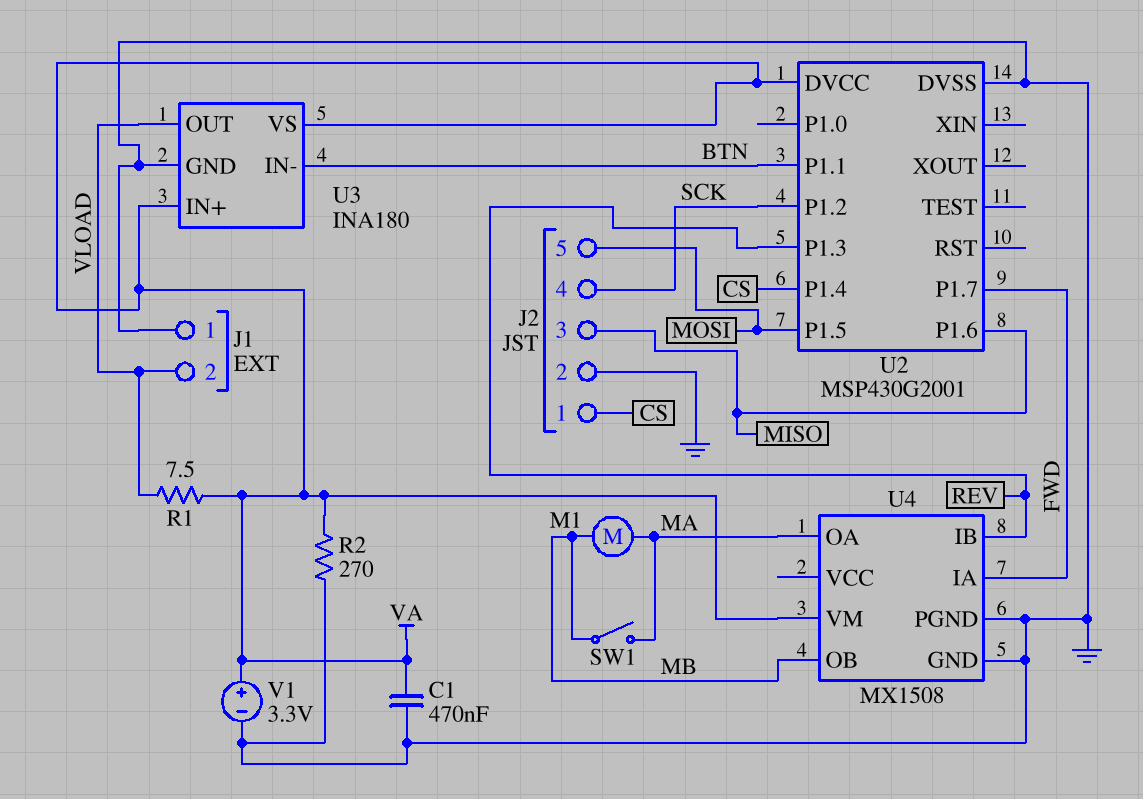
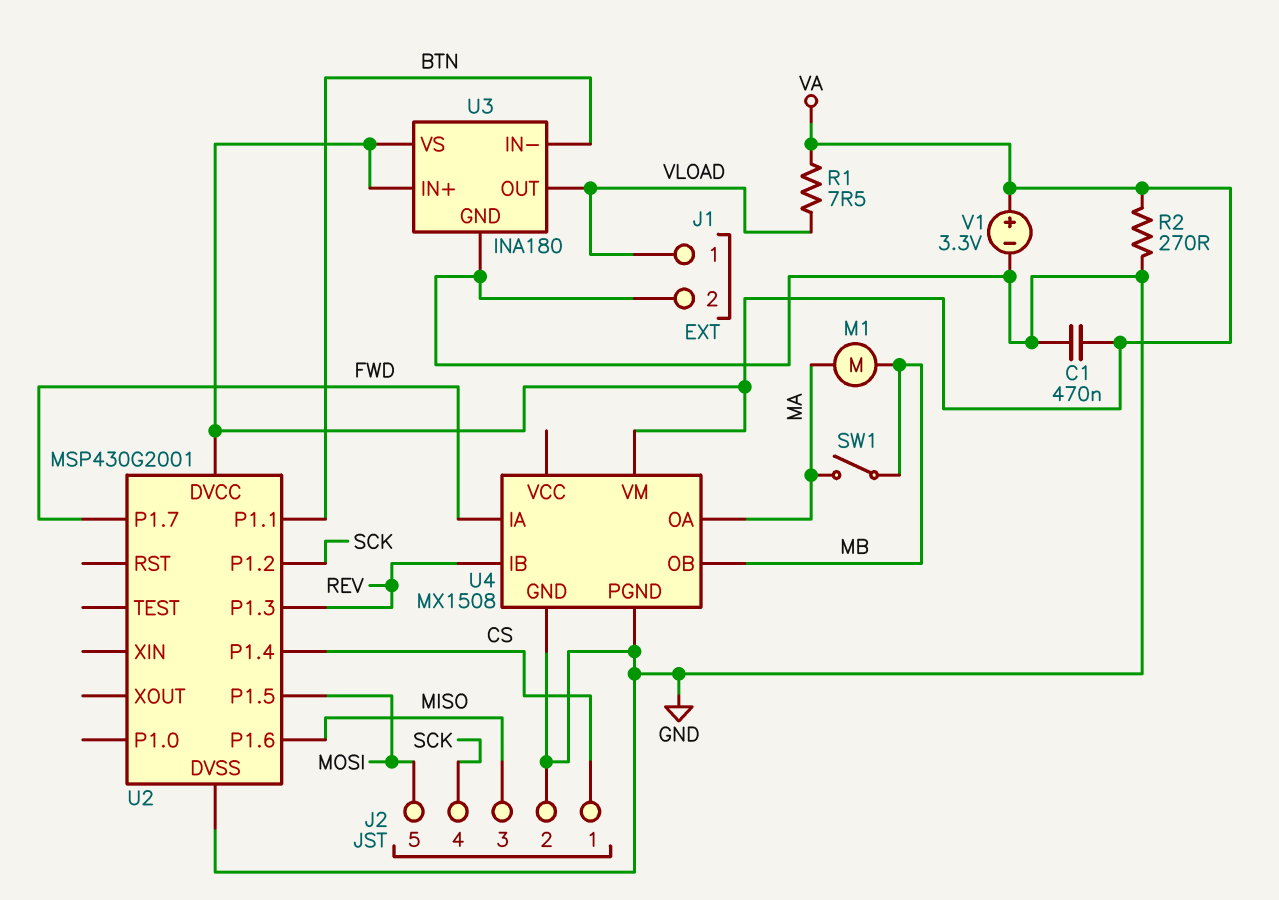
J1 pin 1: GND -> VLOAD
J1 pin 2: VLOAD -> GND

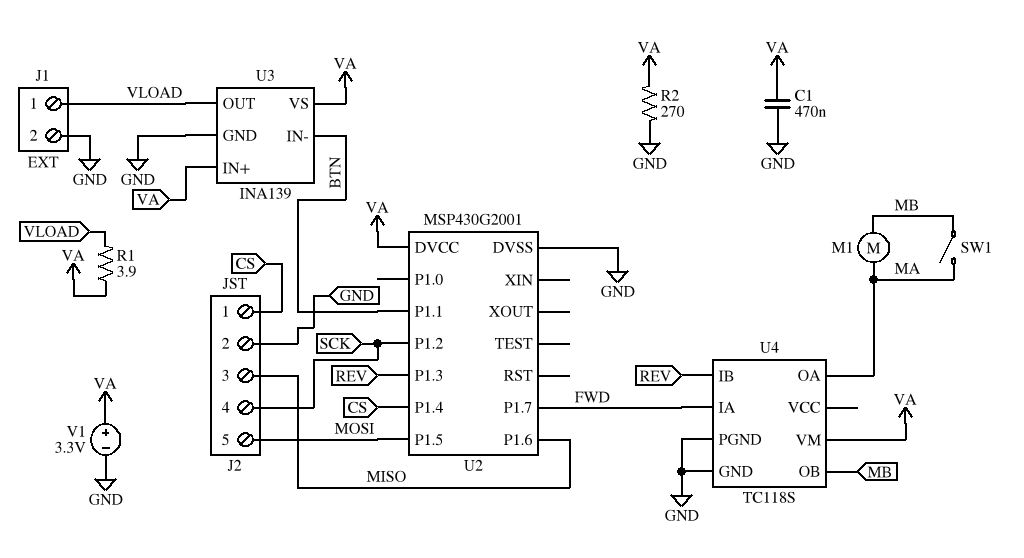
R1: 7.5 (VA, VLOAD) -> 3.9 (VA, VLOAD)
U3: INA180 -> INA139
U4: MX1508 -> TC118S

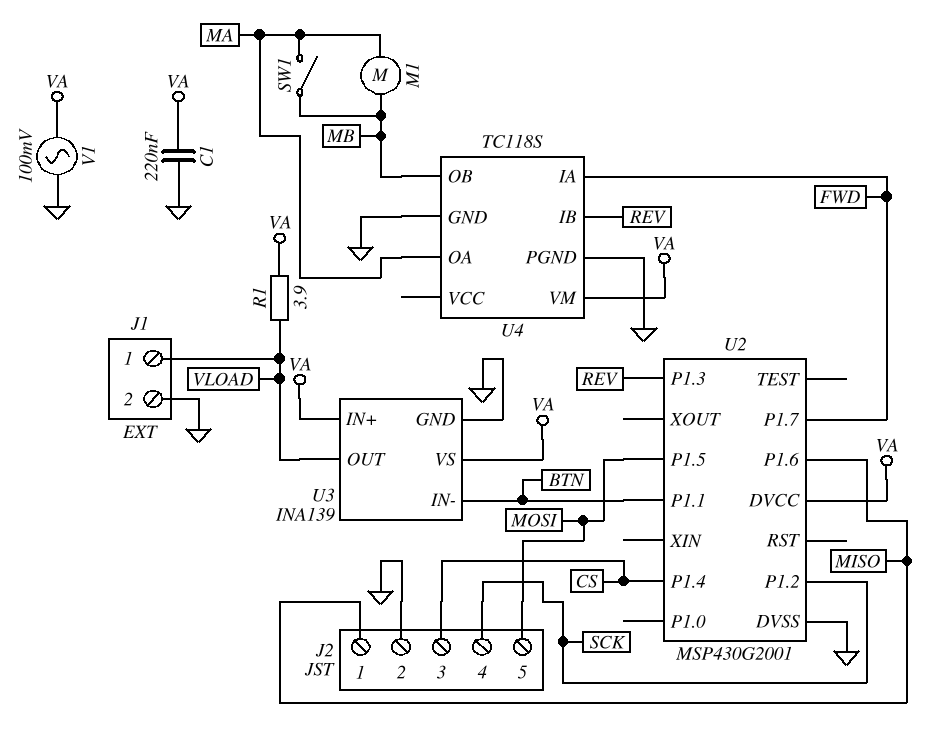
C1: 470nF (GND, VA) -> 220nF (GND, VA)
J2 pin 1: CS -> MISO
J2 pin 3: MISO -> CS
R2: 270 (GND, VA) -> none
V1: 3.3V (plus VA, minus GND) -> AC 100mV (GND, VA)

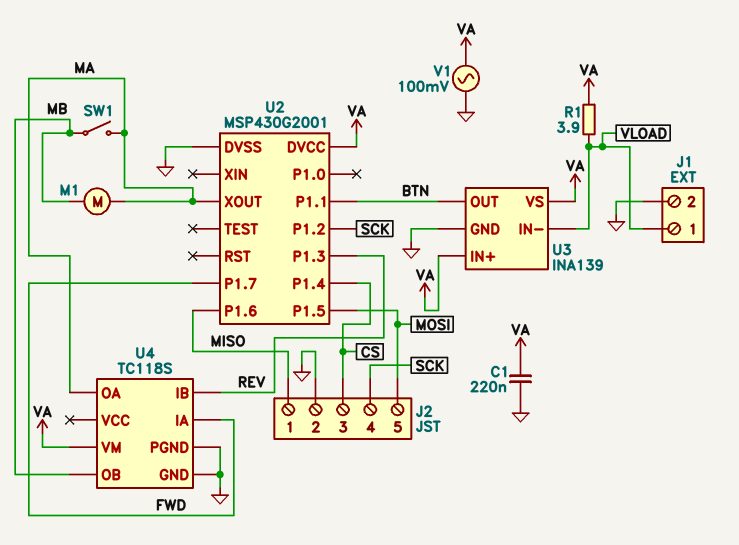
U2 pin XOUT: none -> MA
U3 pin IN-: BTN -> VLOAD
U3 pin OUT: VLOAD -> BTN

